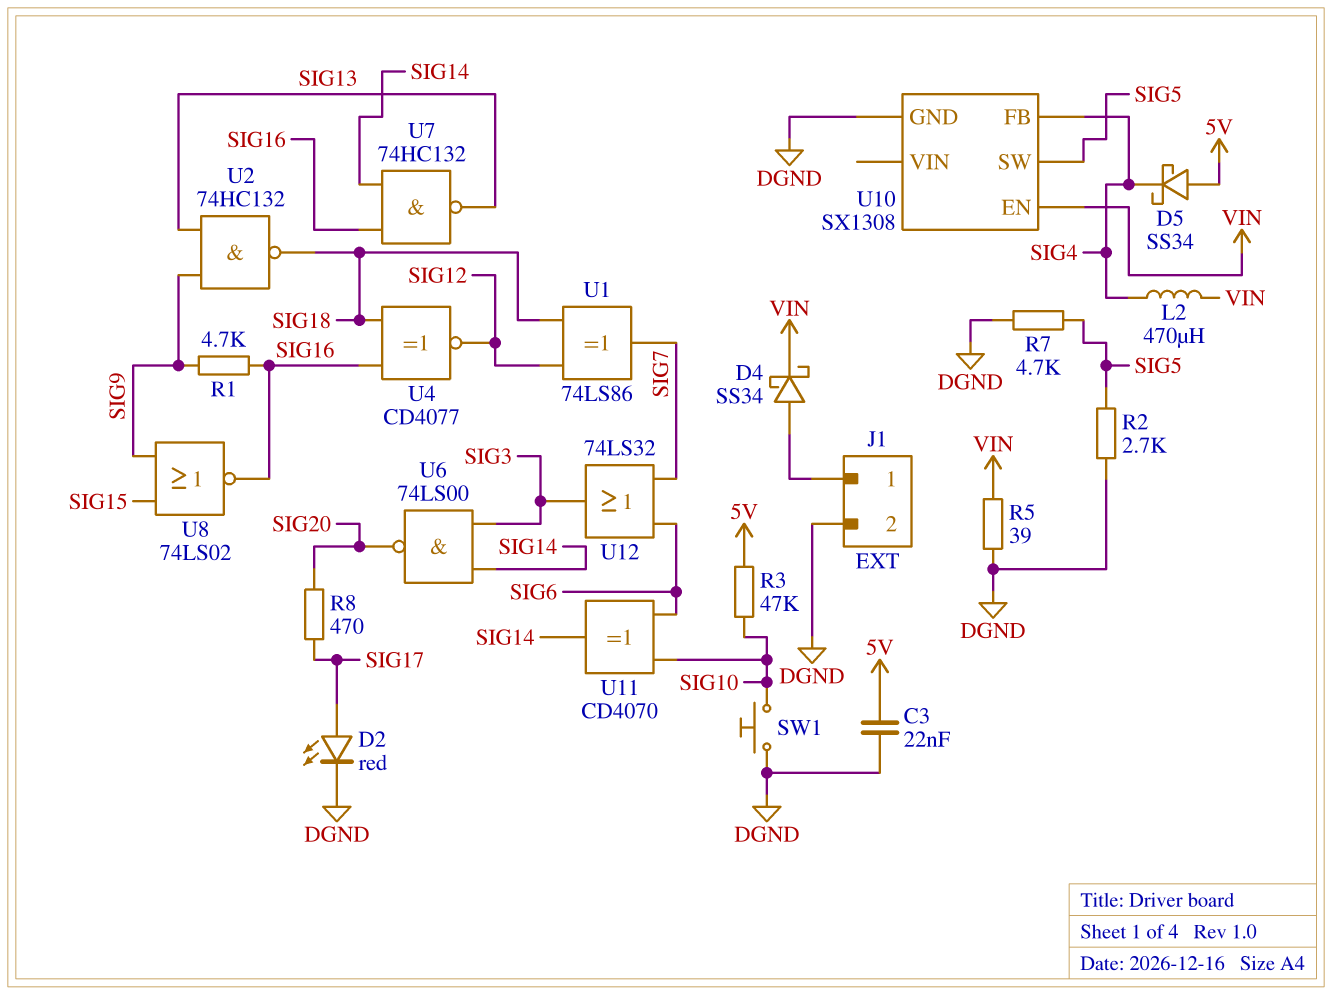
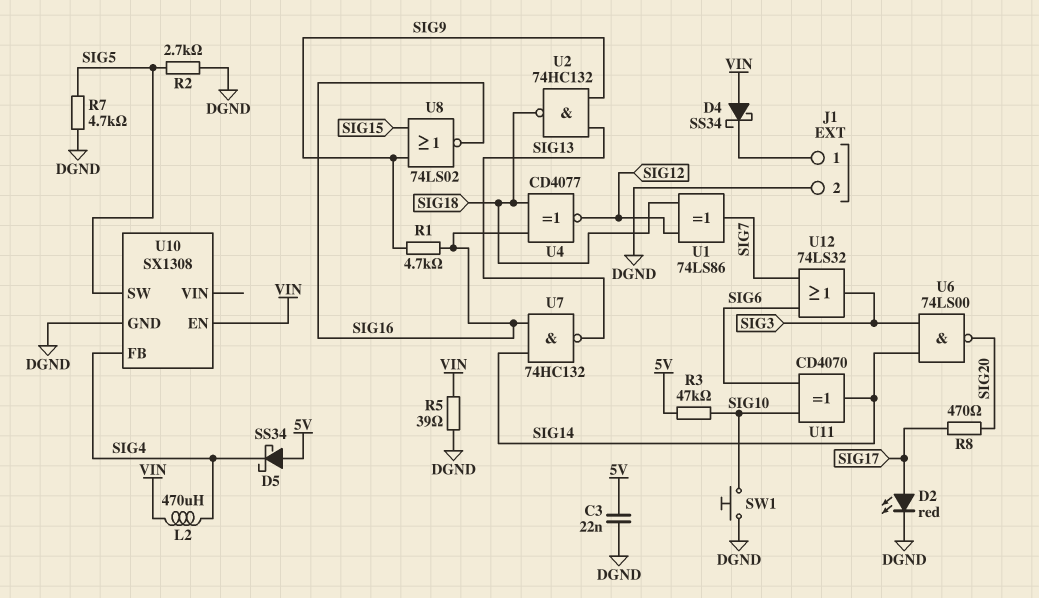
D4: schottky SS34 (A J1/1, K VIN) -> schottky SS34 (A VIN, K J1/1)

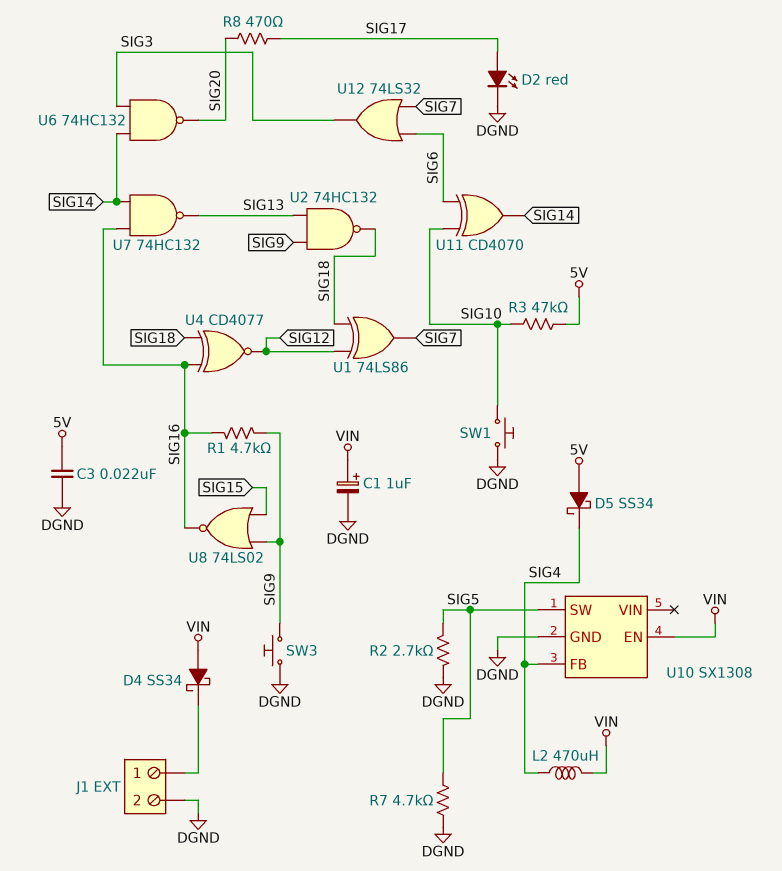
C1: none -> 1uF (plus VIN, minus DGND)
R5: 39 (DGND, VIN) -> none
SW3: none -> button (DGND, SIG9)
U6: NAND 74LS00 (in SIG3, in SIG14, out SIG20) -> NAND 74HC132 (in SIG3, in SIG14, out SIG20)

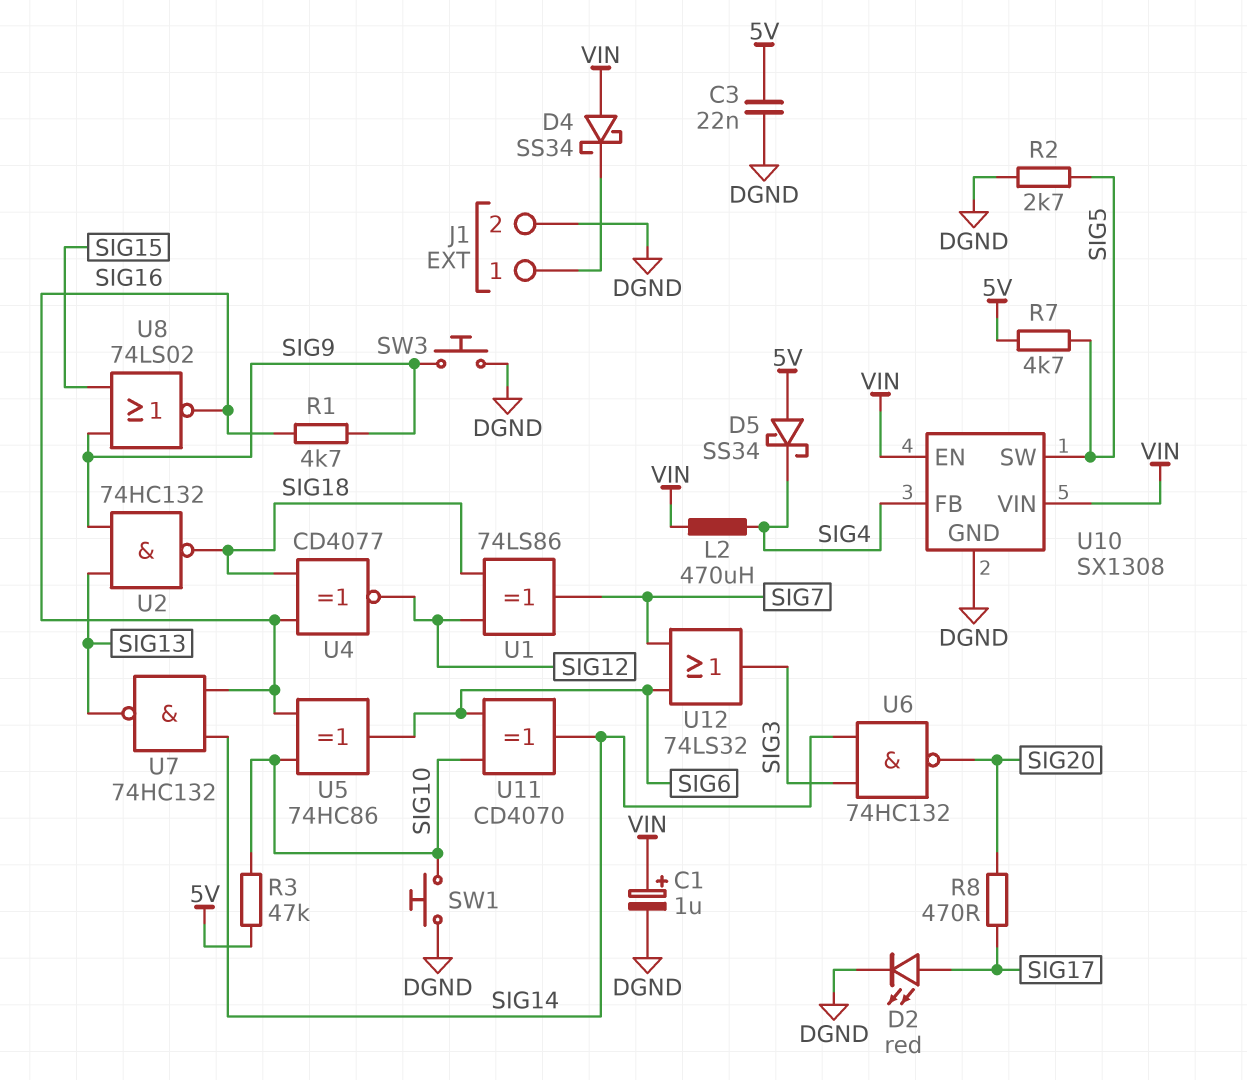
R7: 4.7k (DGND, SIG5) -> 4.7k (5V, SIG5)
U5: none -> XOR 74HC86 (in SIG10, in SIG16, out SIG6)
U10 pin VIN: none -> VIN

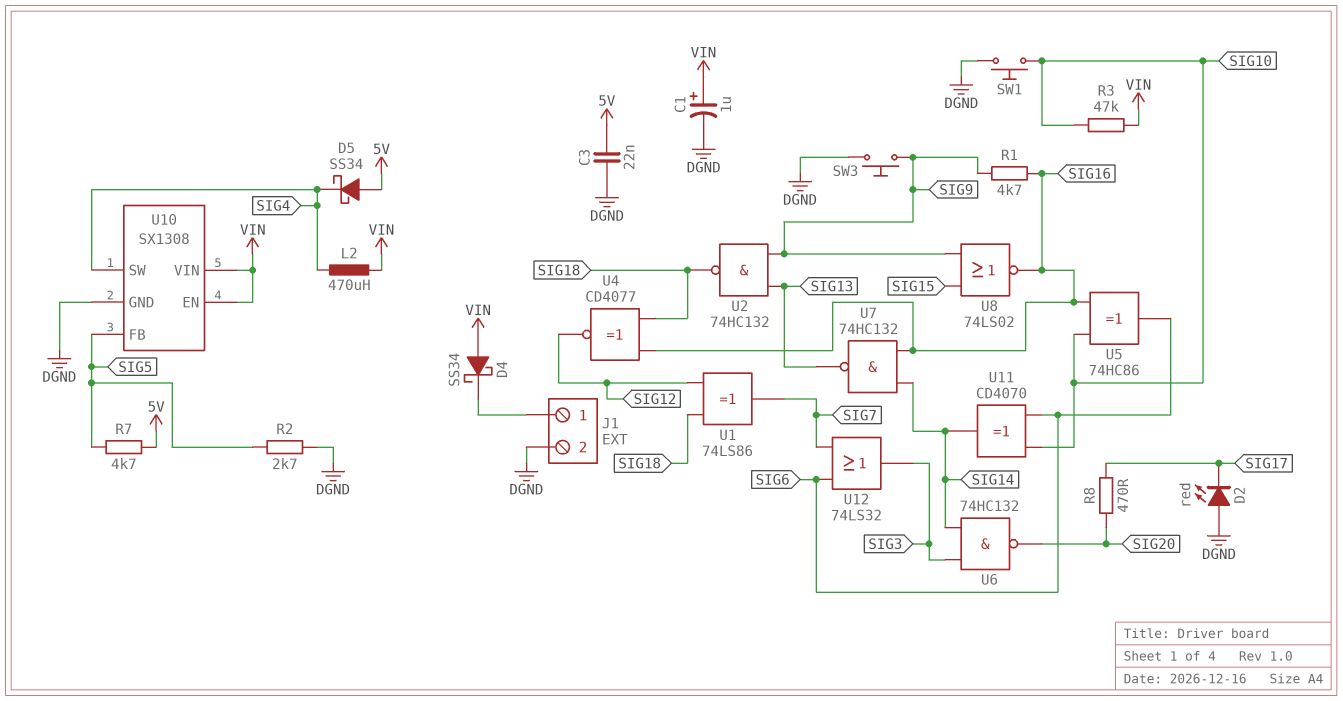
D2: LED red (A SIG17, K DGND) -> LED red (A DGND, K SIG17)
R3: 47k (5V, SIG10) -> 47k (SIG10, VIN)
U10 pin FB: SIG4 -> SIG5
U10 pin SW: SIG5 -> SIG4

